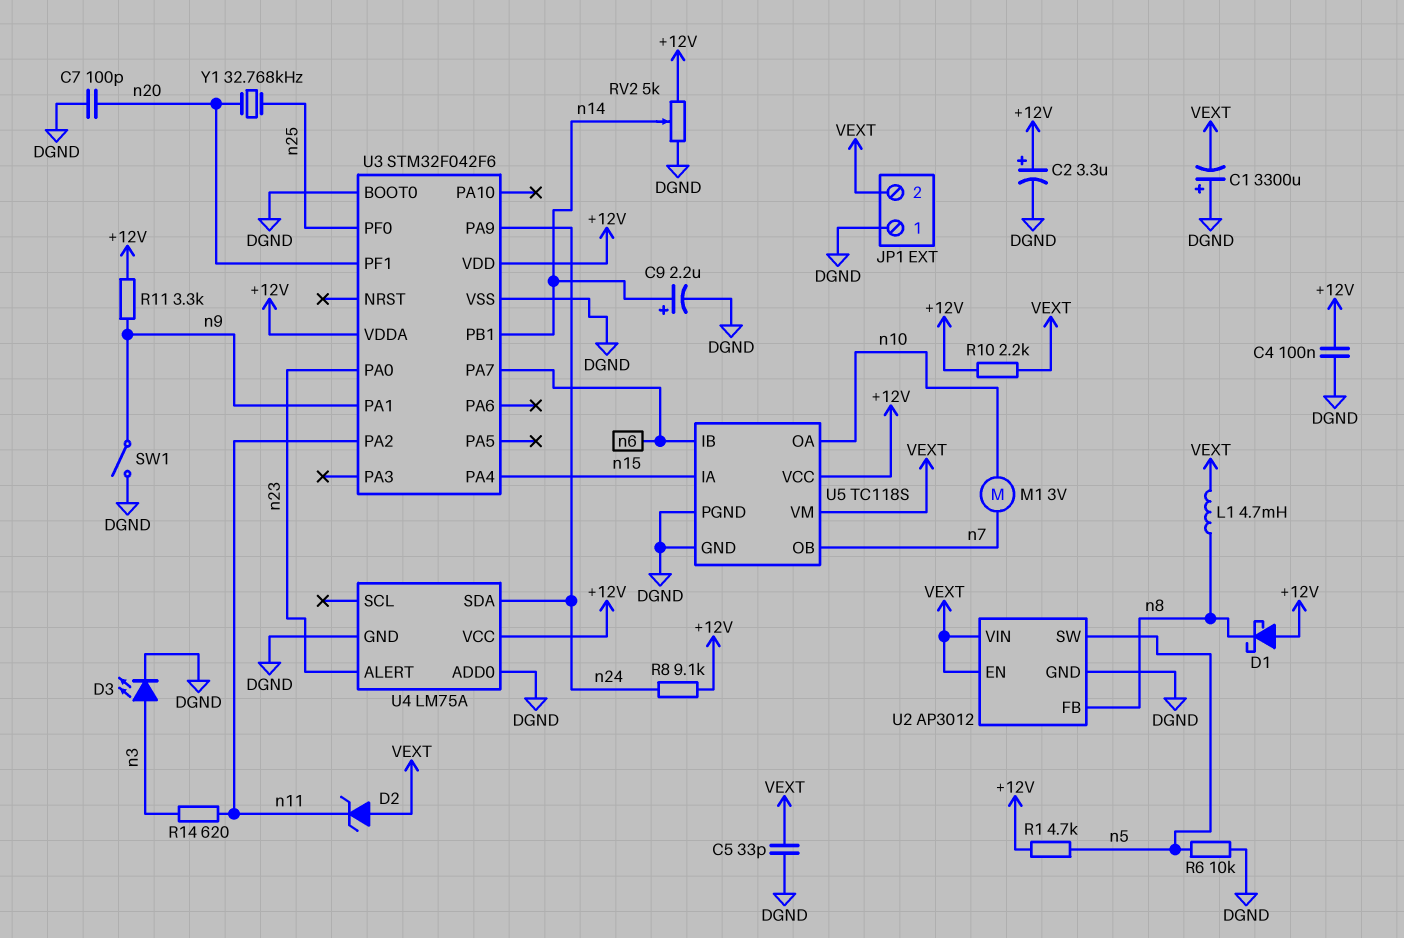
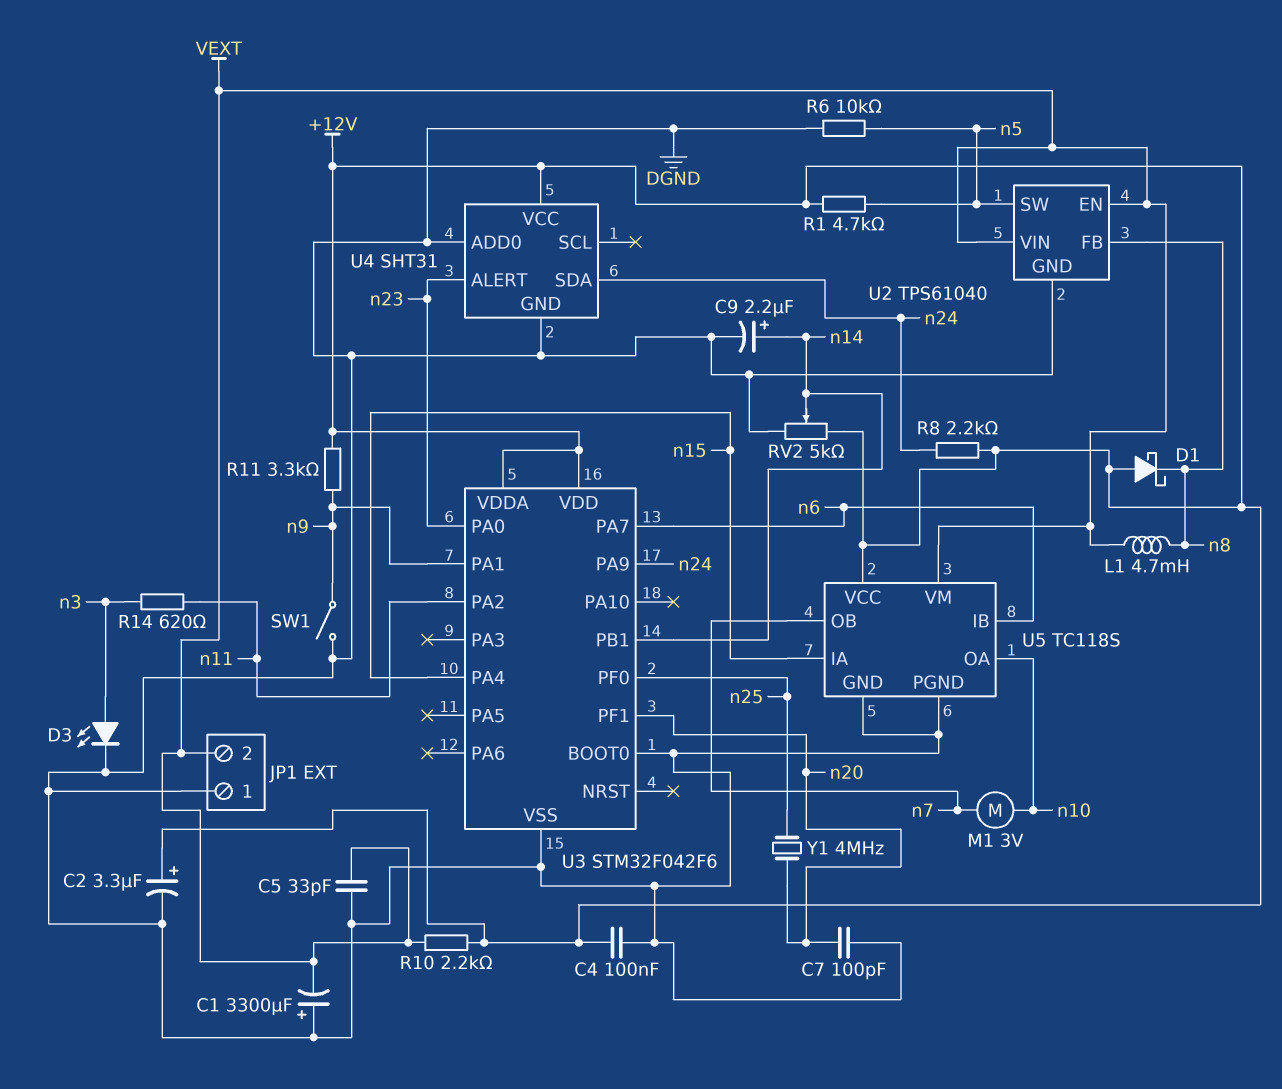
D2: zener (A VEXT, K n11) -> none
R8: 9.1k (+12V, n24) -> 2.2k (+12V, n24)
U2: AP3012 -> TPS61040
U4: LM75A -> SHT31
Y1: 32.768kHz (n20, n25) -> 4MHz (n20, n25)

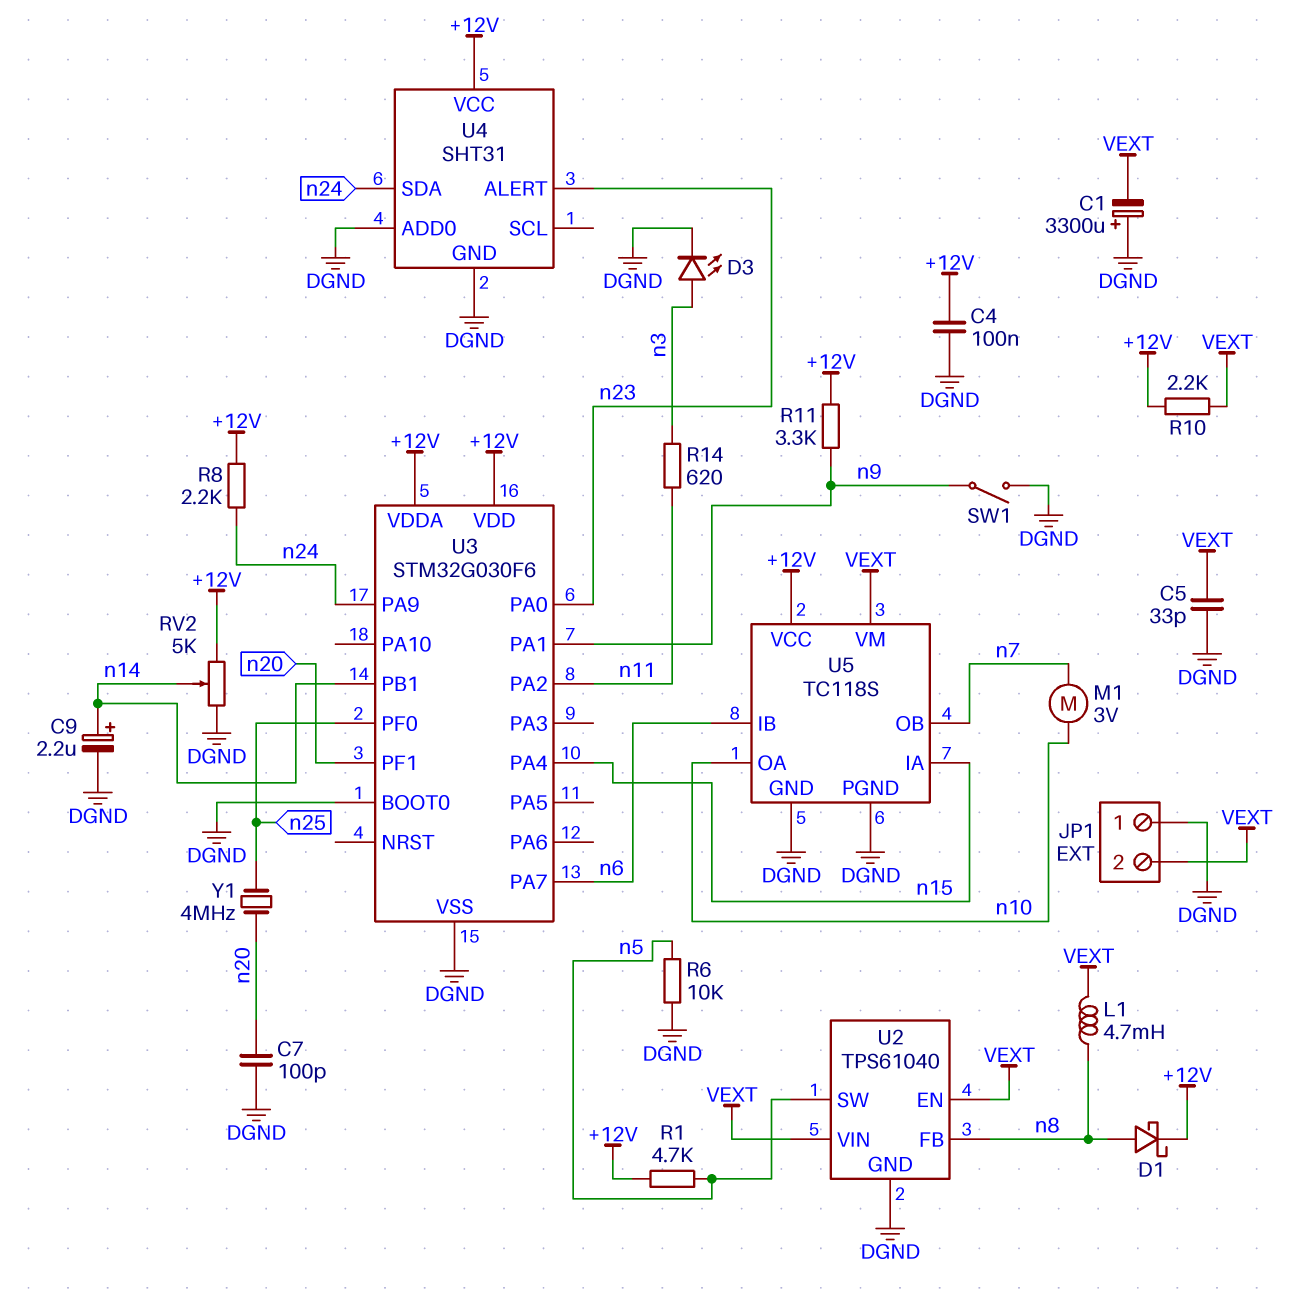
C2: 3.3uF (plus +12V, minus DGND) -> none
D1: schottky (A +12V, K n8) -> schottky (A n8, K +12V)
U3: STM32F042F6 -> STM32G030F6

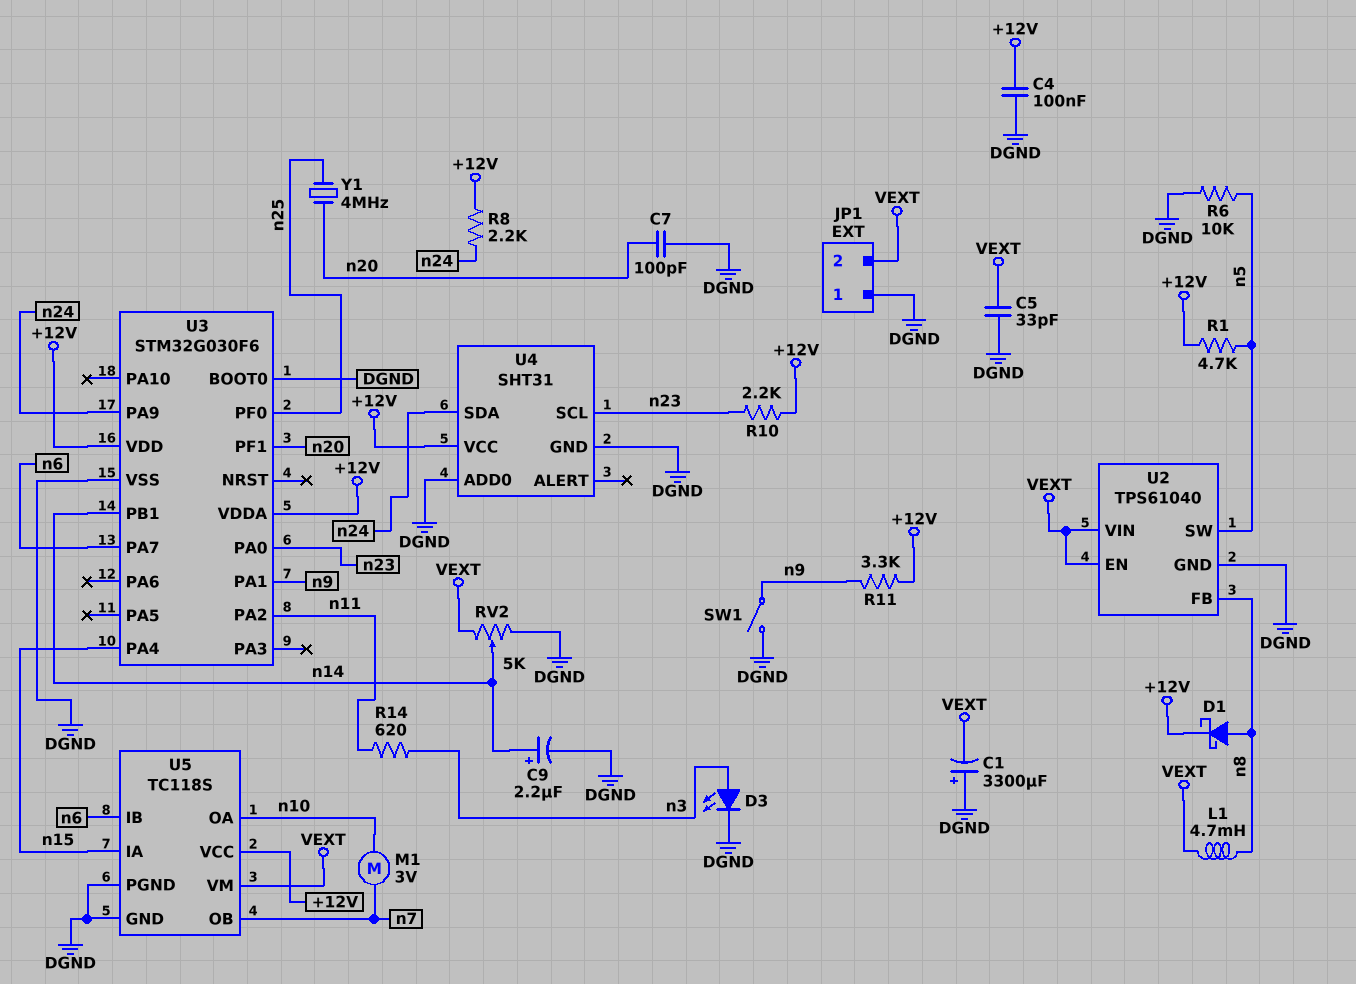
R10: 2.2k (+12V, VEXT) -> 2.2k (+12V, n23)
RV2: 5k (+12V, DGND, wiper n14) -> 5k (DGND, VEXT, wiper n14)
U4 pin ALERT: n23 -> none
U4 pin SCL: none -> n23

